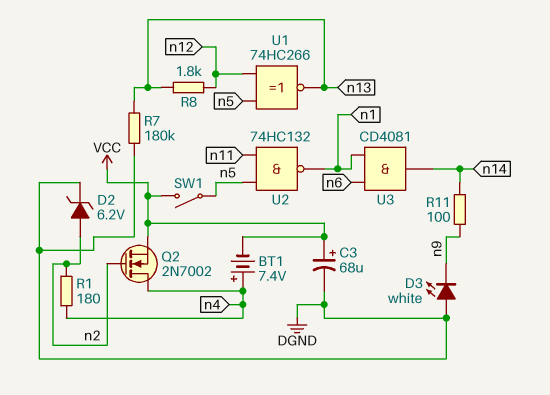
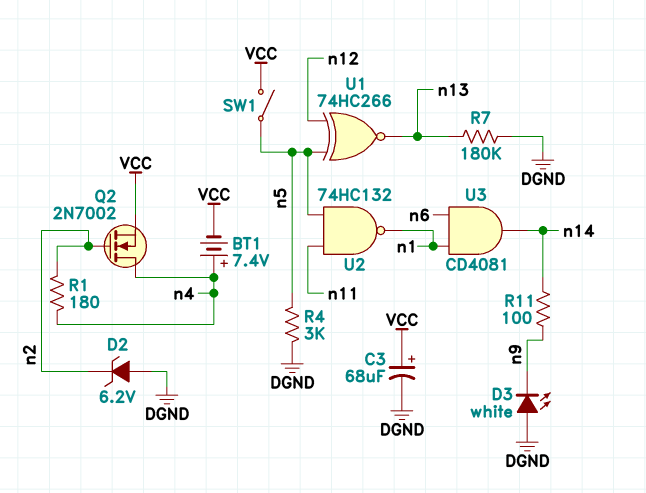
D2: zener 6.2V (A n2, K DGND) -> zener 6.2V (A DGND, K n2)
R4: none -> 3k (DGND, n5)
R8: 1.8k (n12, n13) -> none

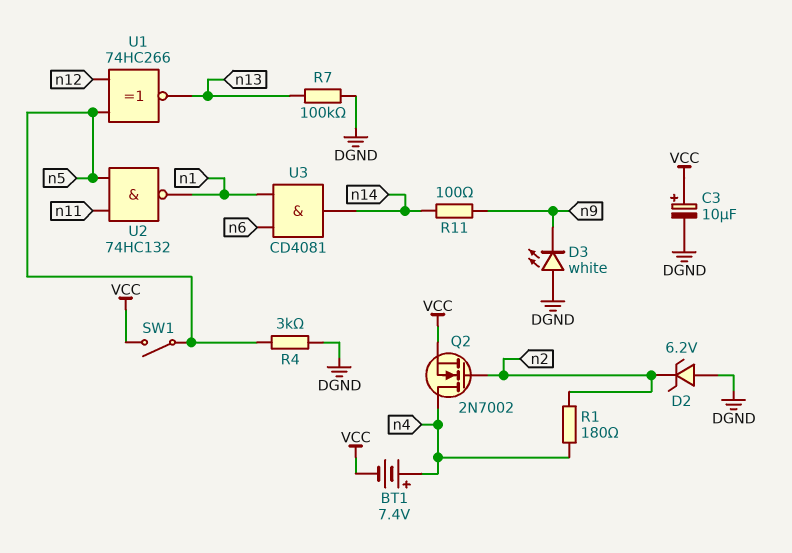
C3: 68uF (plus VCC, minus DGND) -> 10uF (plus VCC, minus DGND)
R7: 180k (DGND, n13) -> 100k (DGND, n13)

